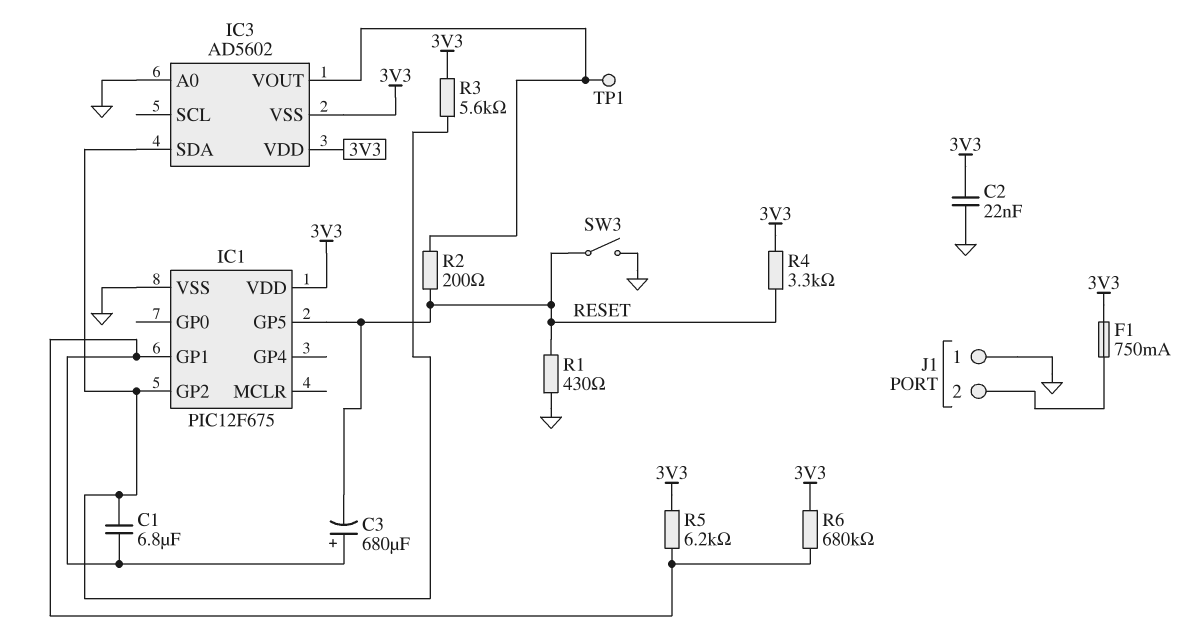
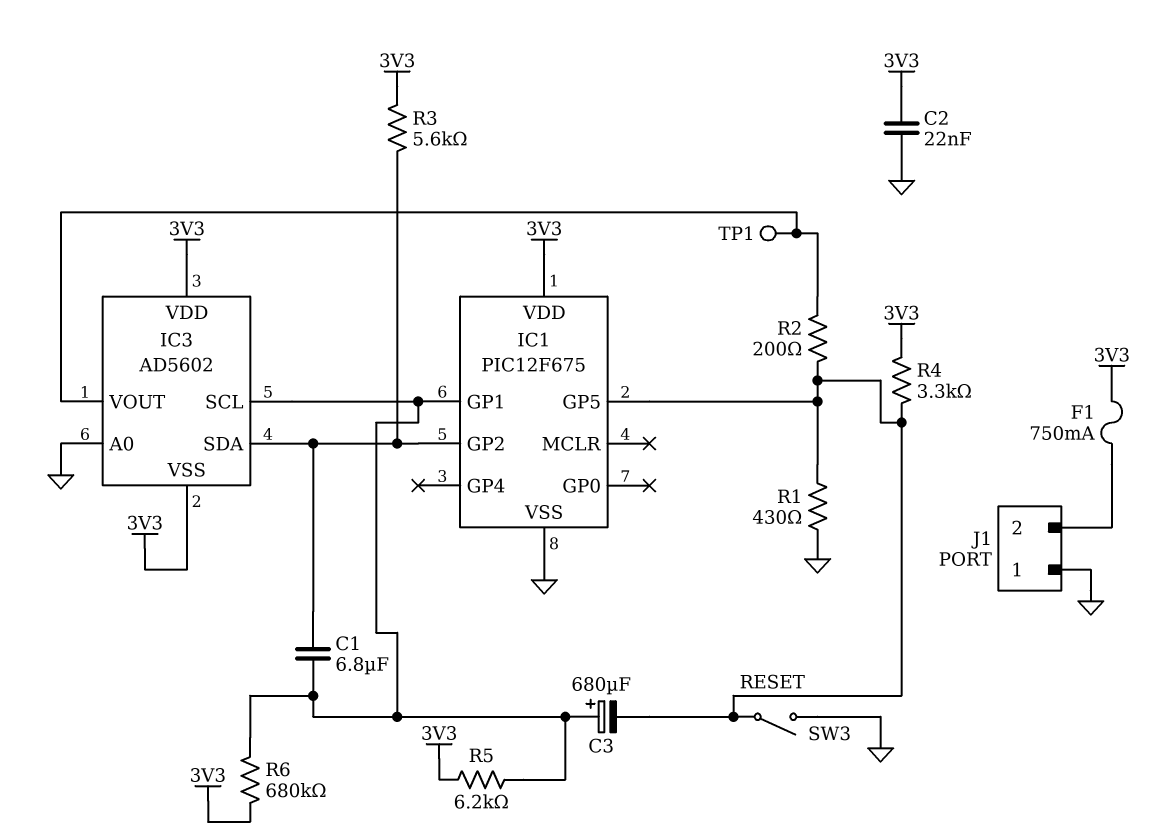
IC3 pin SCL: none -> IC1/GP1

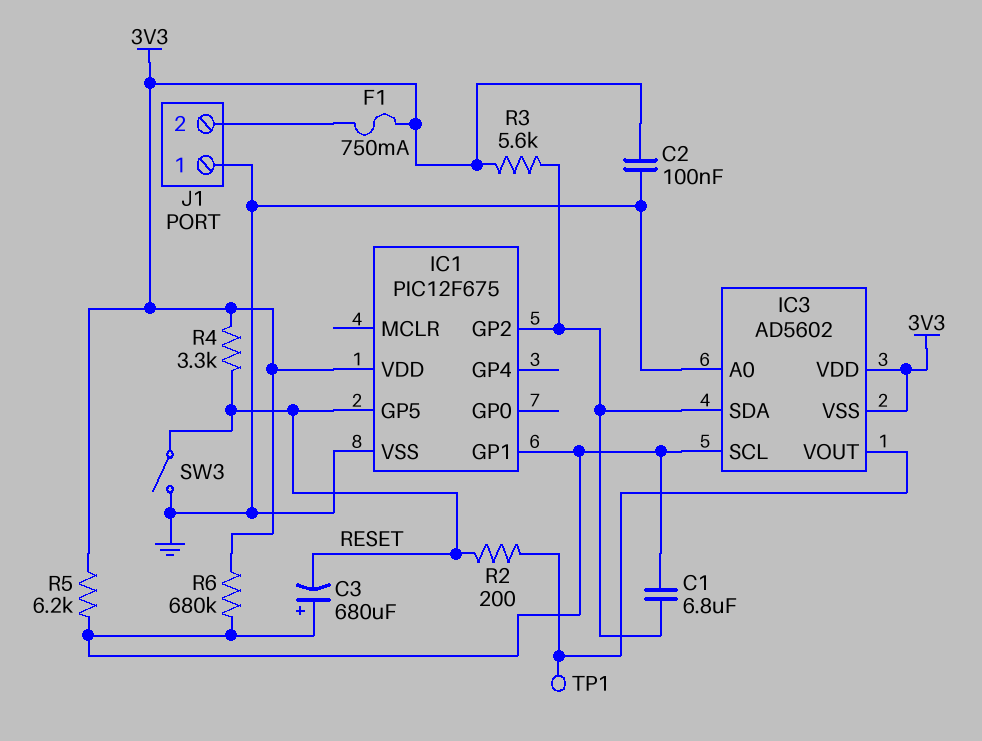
C2: 22nF (3V3, GND) -> 100nF (3V3, GND)
R1: 430 (GND, RESET) -> none

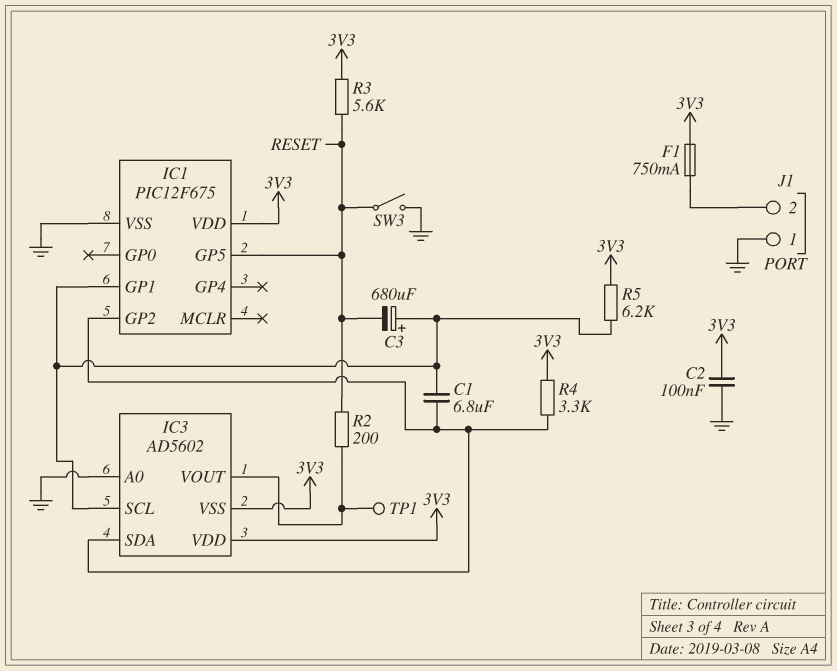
R3: 5.6k (3V3, IC1/GP2) -> 5.6k (3V3, RESET)
R4: 3.3k (3V3, RESET) -> 3.3k (3V3, IC1/GP2)
R6: 680k (3V3, IC1/GP1) -> none

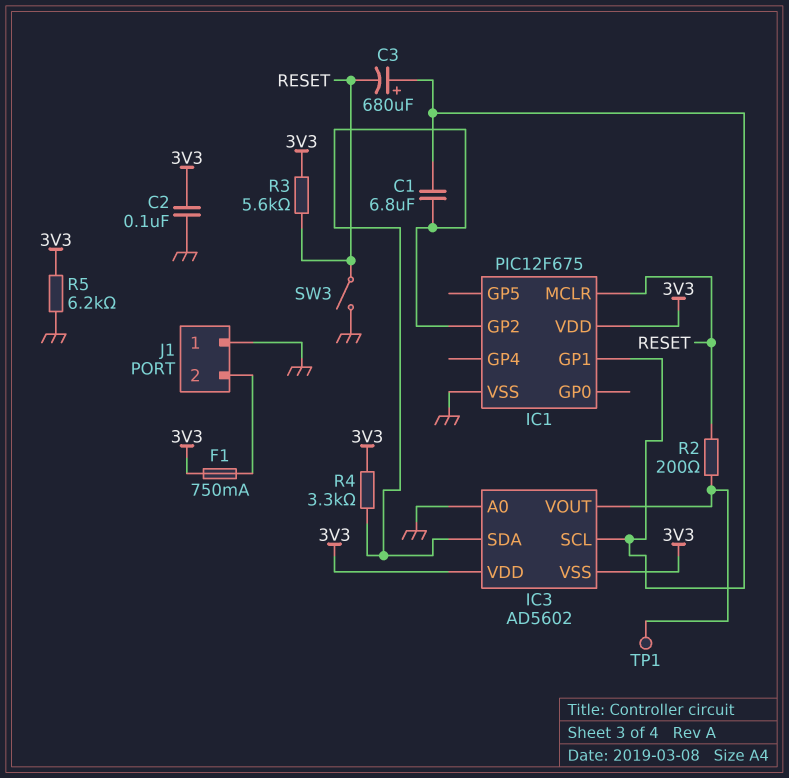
IC1 pin GP5: RESET -> none
IC1 pin MCLR: none -> RESET
R5: 6.2k (3V3, IC1/GP1) -> 6.2k (3V3, GND)

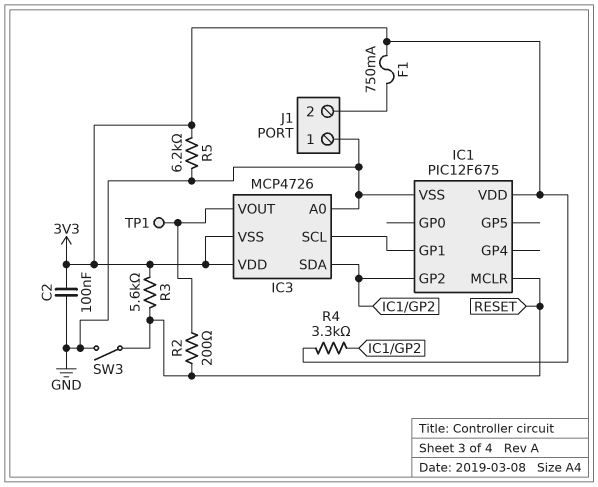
C1: 6.8uF (IC1/GP1, IC1/GP2) -> none
C3: 680uF (plus IC1/GP1, minus RESET) -> none
IC3: AD5602 -> MCP4726

